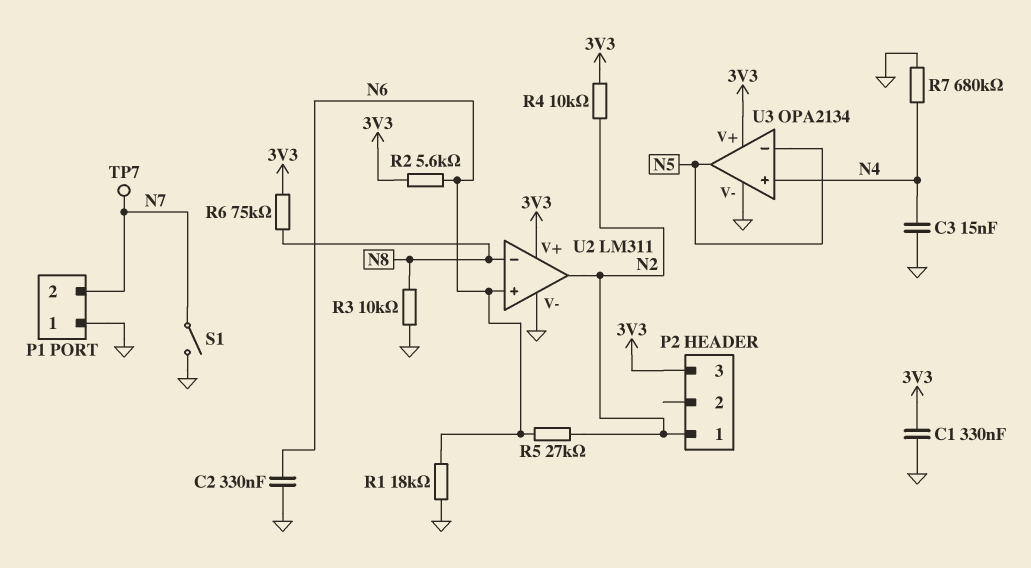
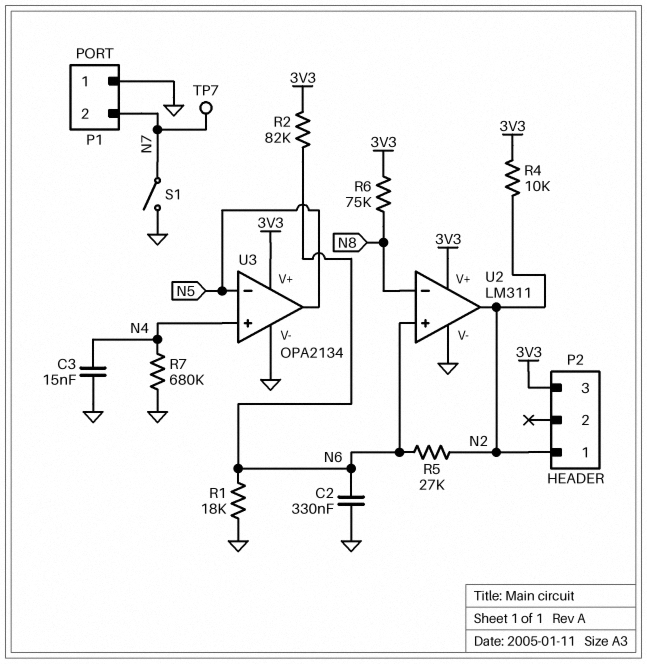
C1: 330nF (3V3, GND) -> none
R2: 5.6k (3V3, N6) -> 82k (3V3, N6)
R3: 10k (GND, N8) -> none

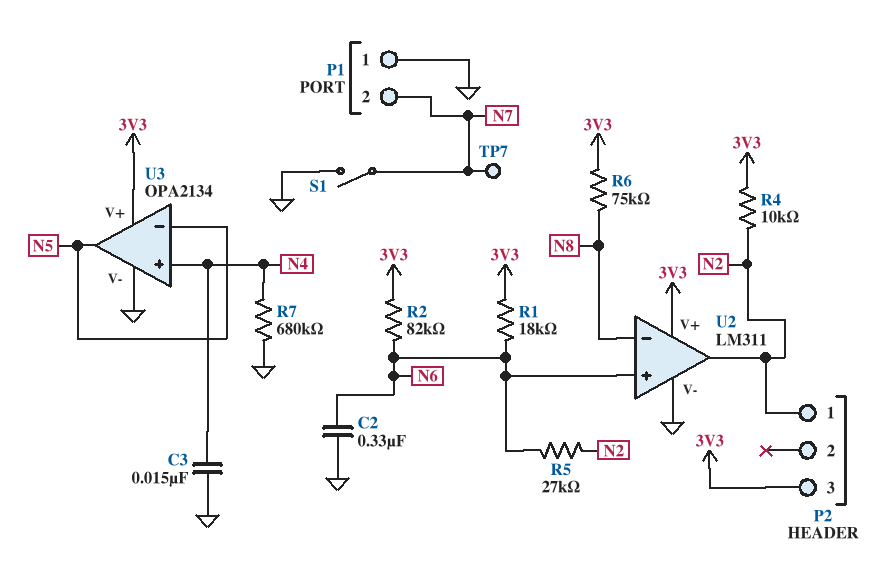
R1: 18k (GND, N6) -> 18k (3V3, N6)

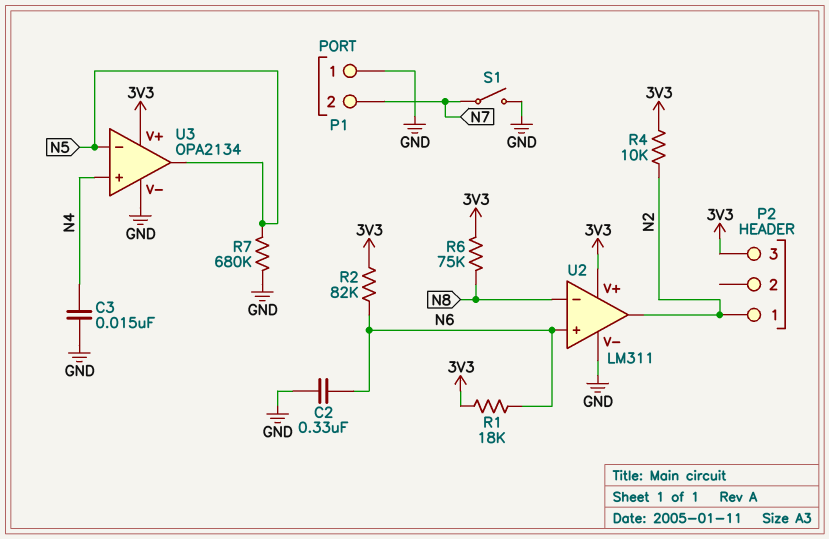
R5: 27k (N2, N6) -> none
R7: 680k (GND, N4) -> 680k (GND, N5)
TP7: test point (N7) -> none

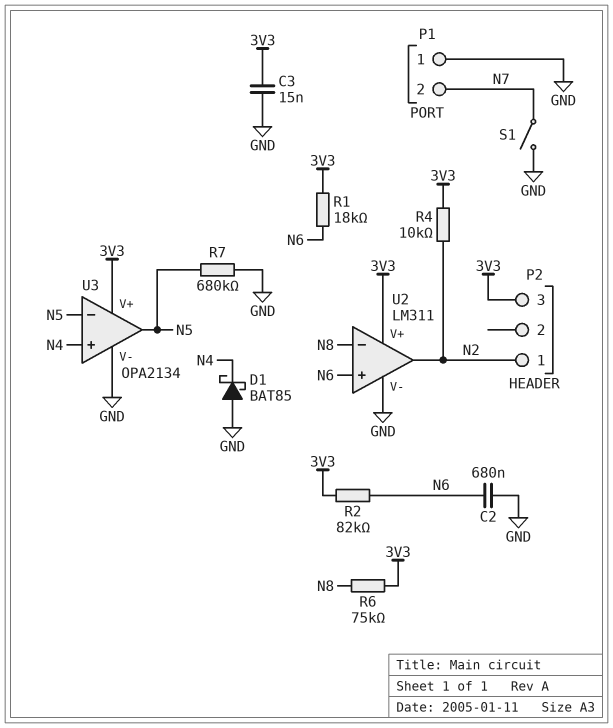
C2: 330nF (GND, N6) -> 680nF (GND, N6)
C3: 15nF (GND, N4) -> 15nF (3V3, GND)
D1: none -> schottky BAT85 (A GND, K N4)

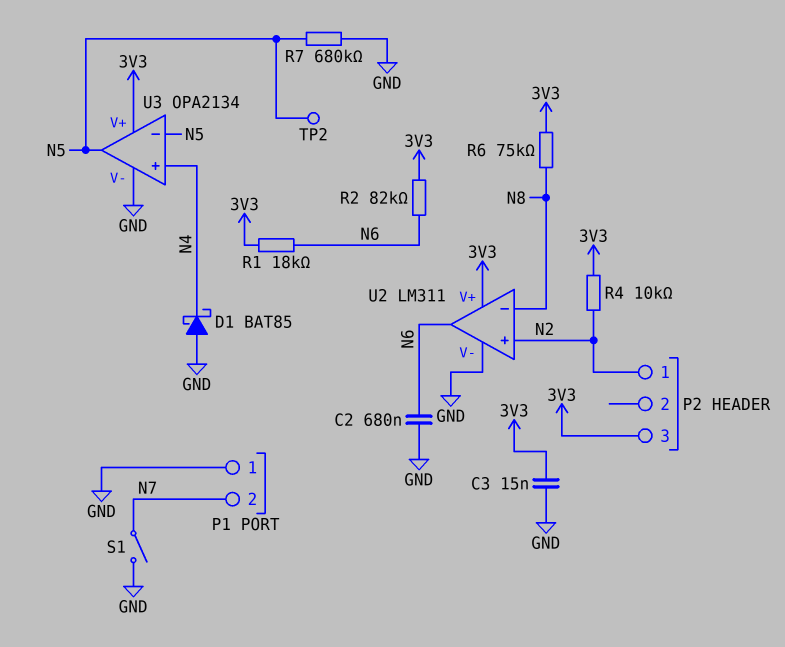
TP2: none -> test point (N5)
U2 pin in+: N6 -> N2
U2 pin out: N2 -> N6

